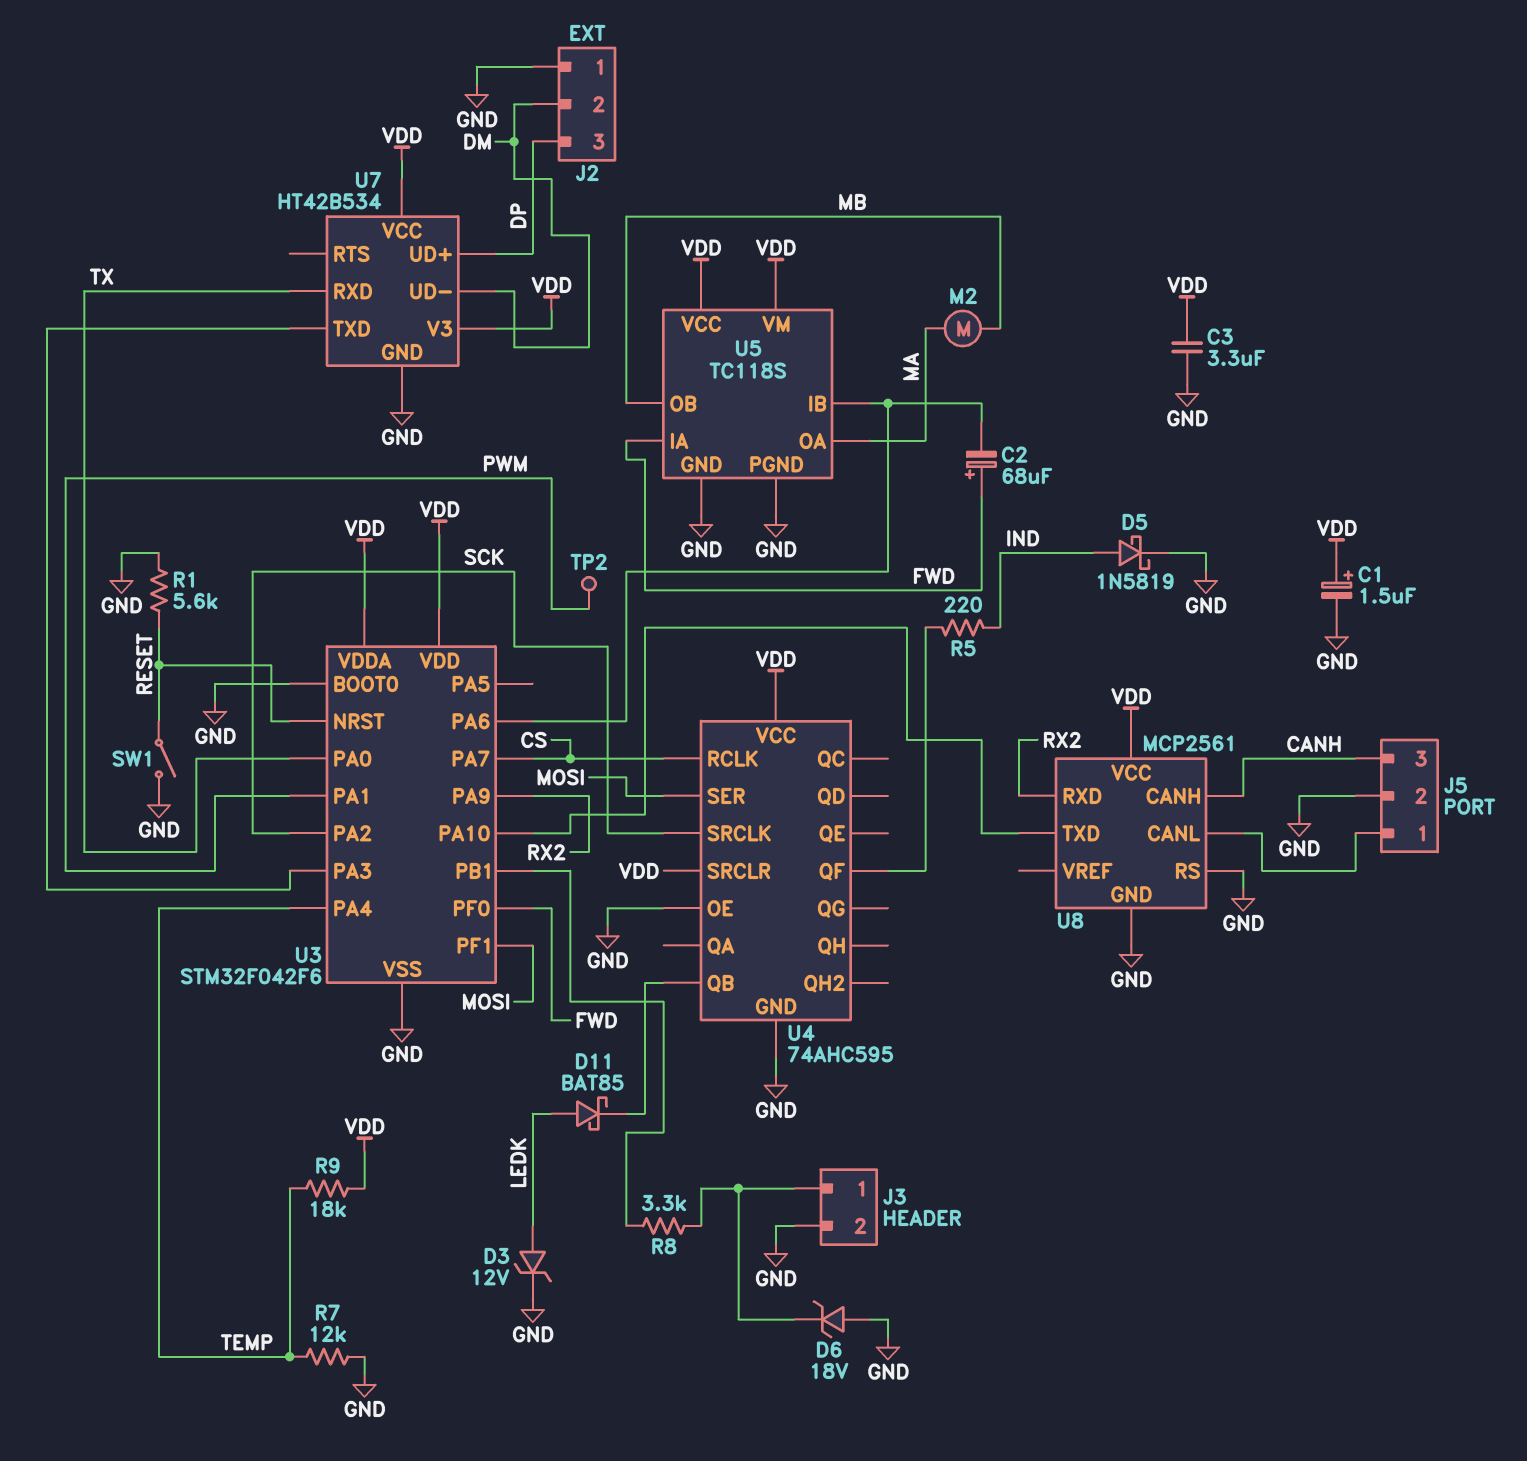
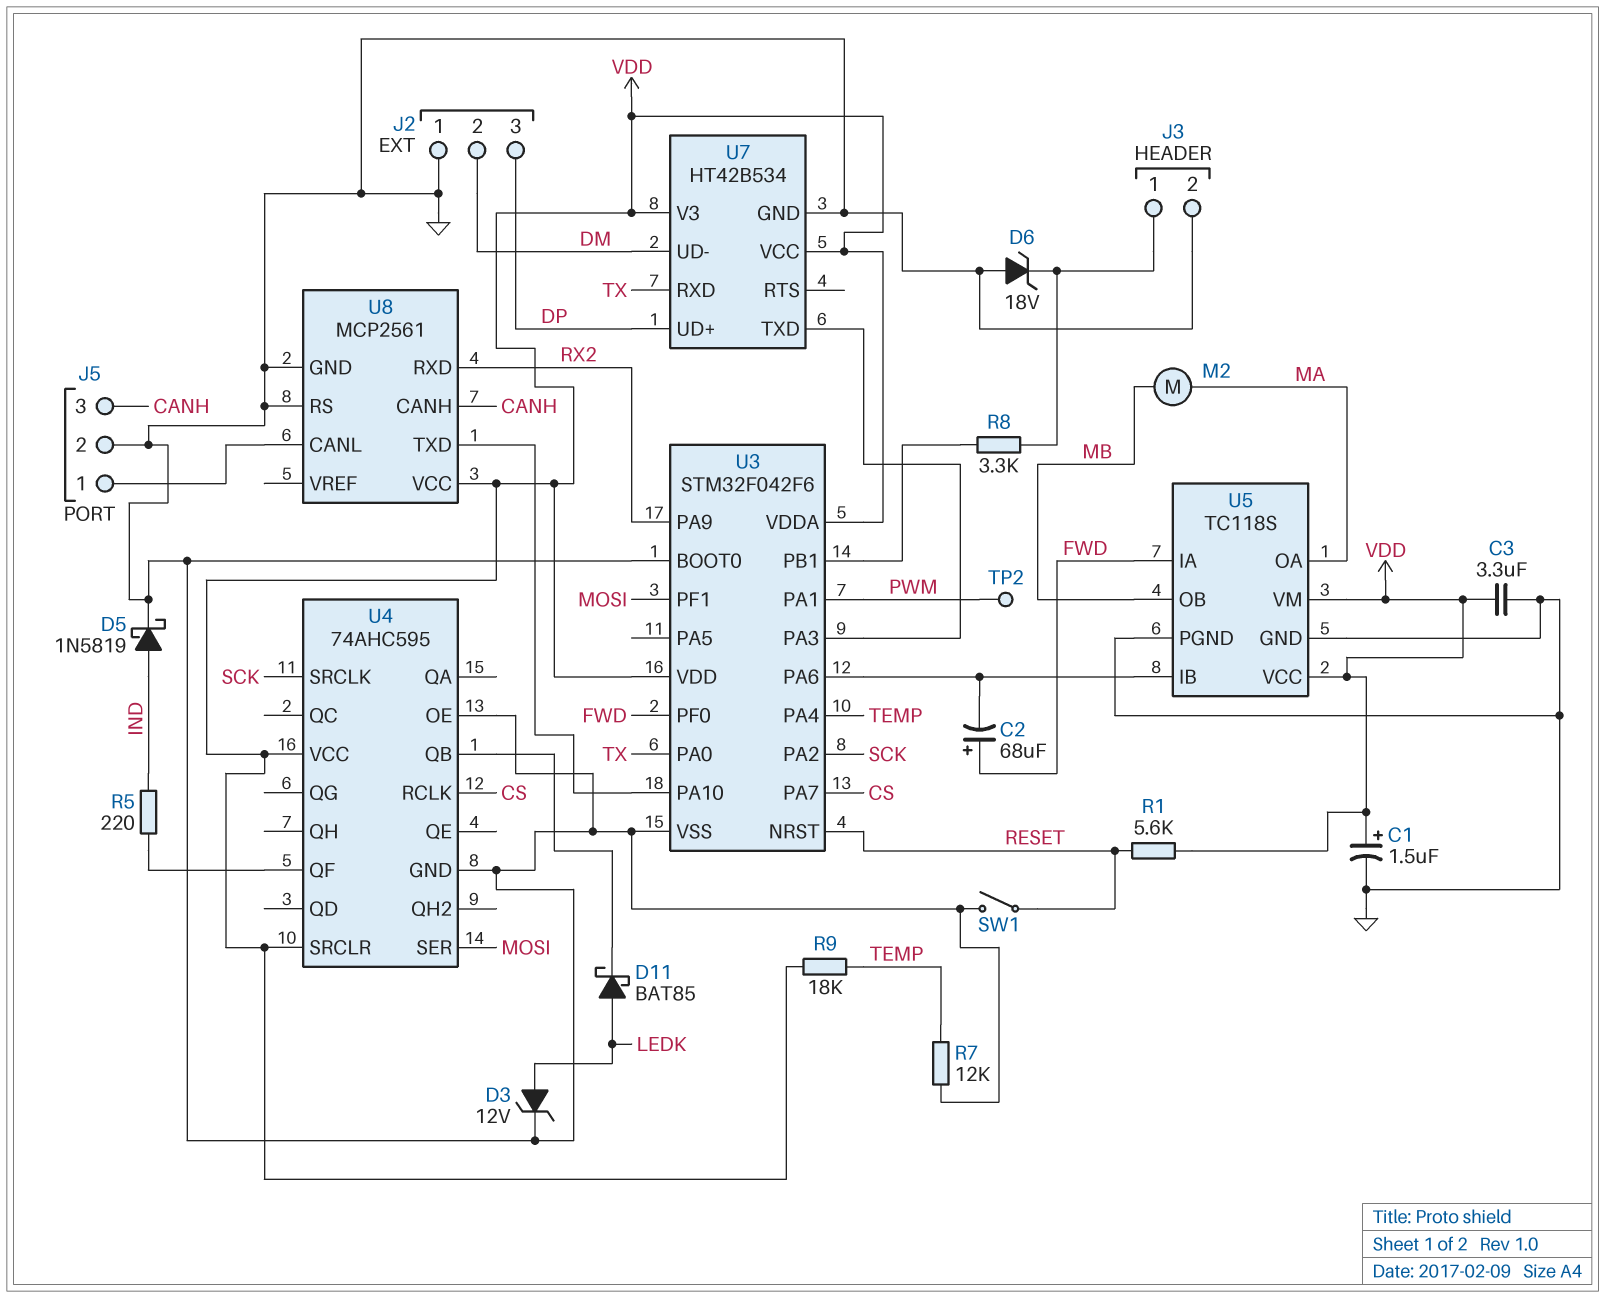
R1: 5.6k (GND, RESET) -> 5.6k (RESET, VDD)

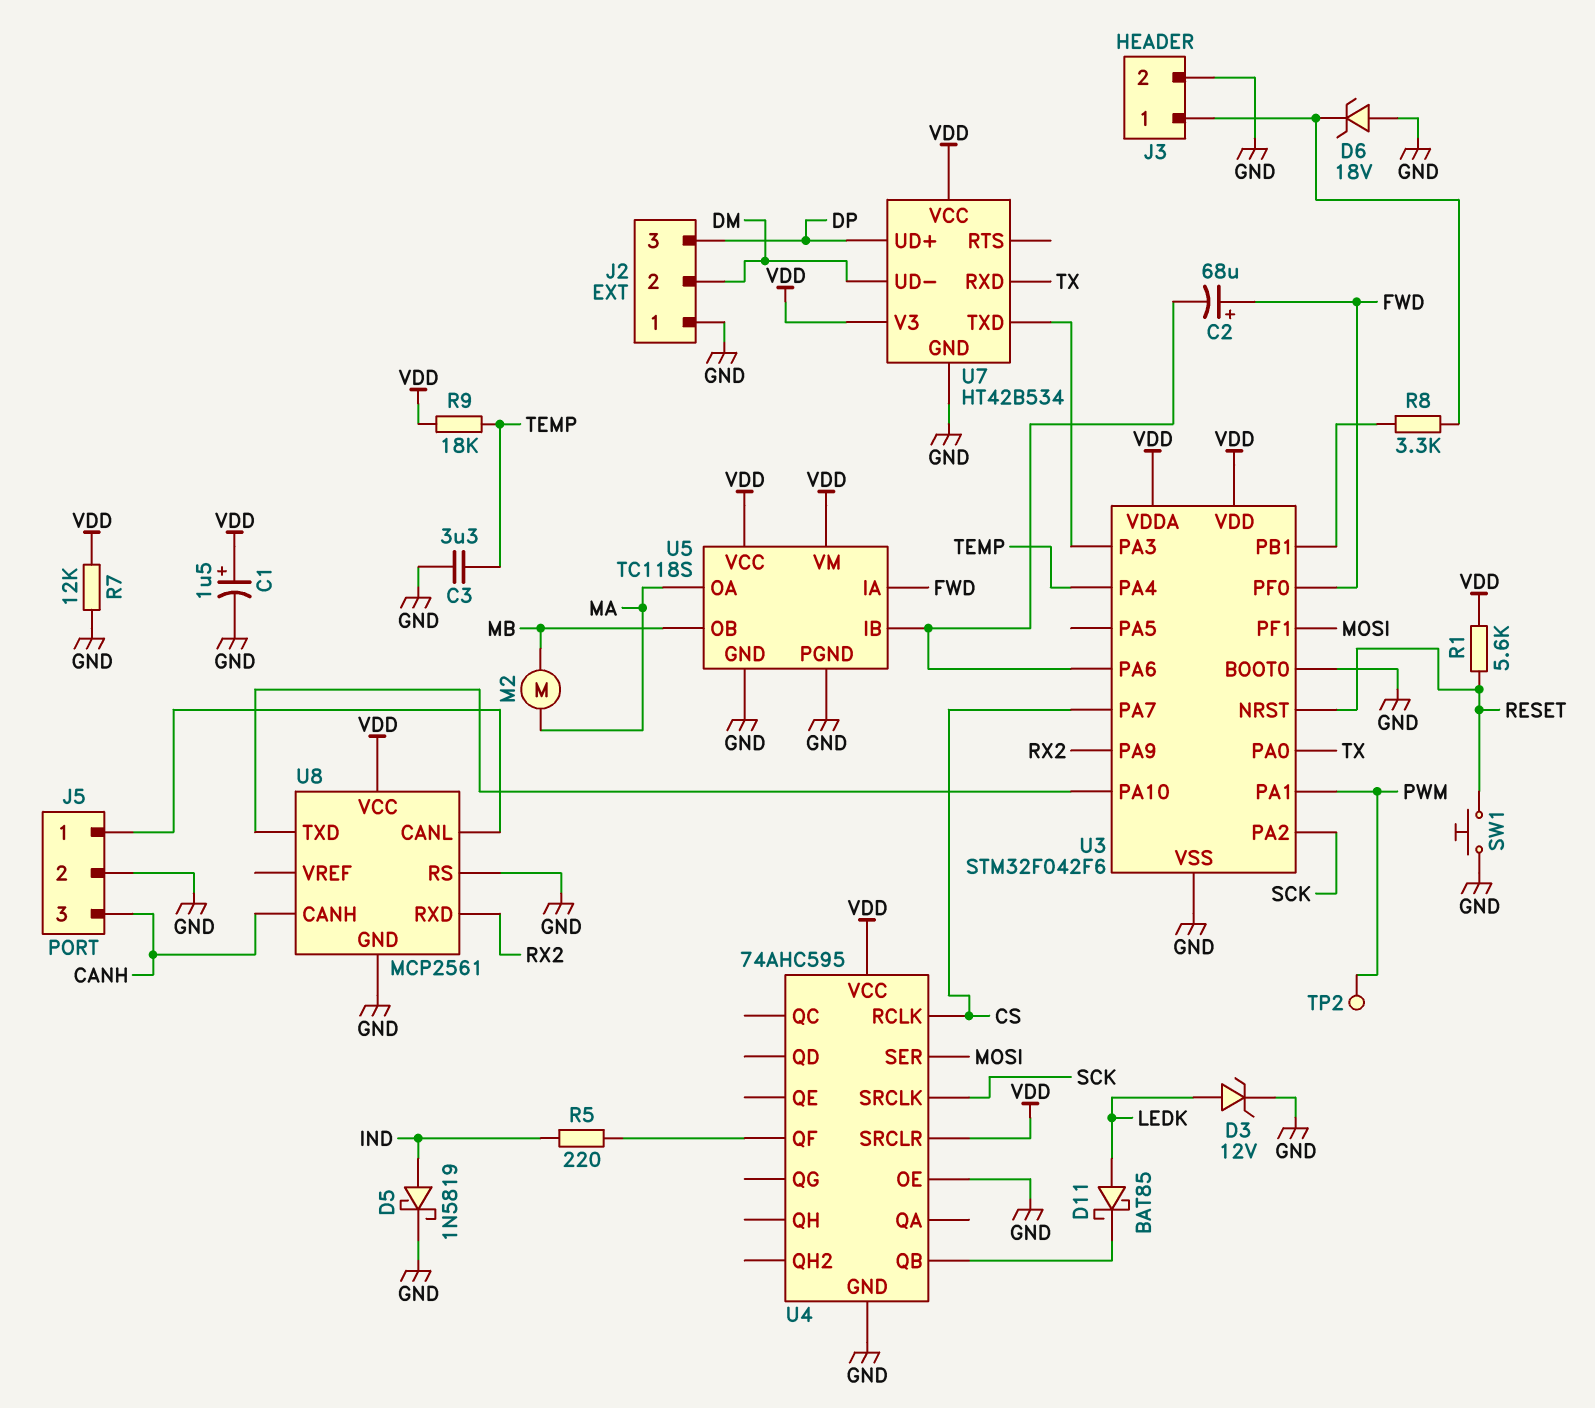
C3: 3.3uF (GND, VDD) -> 3.3uF (GND, TEMP)
R7: 12k (GND, TEMP) -> 12k (GND, VDD)
SW1: switch (GND, RESET) -> button (GND, RESET)

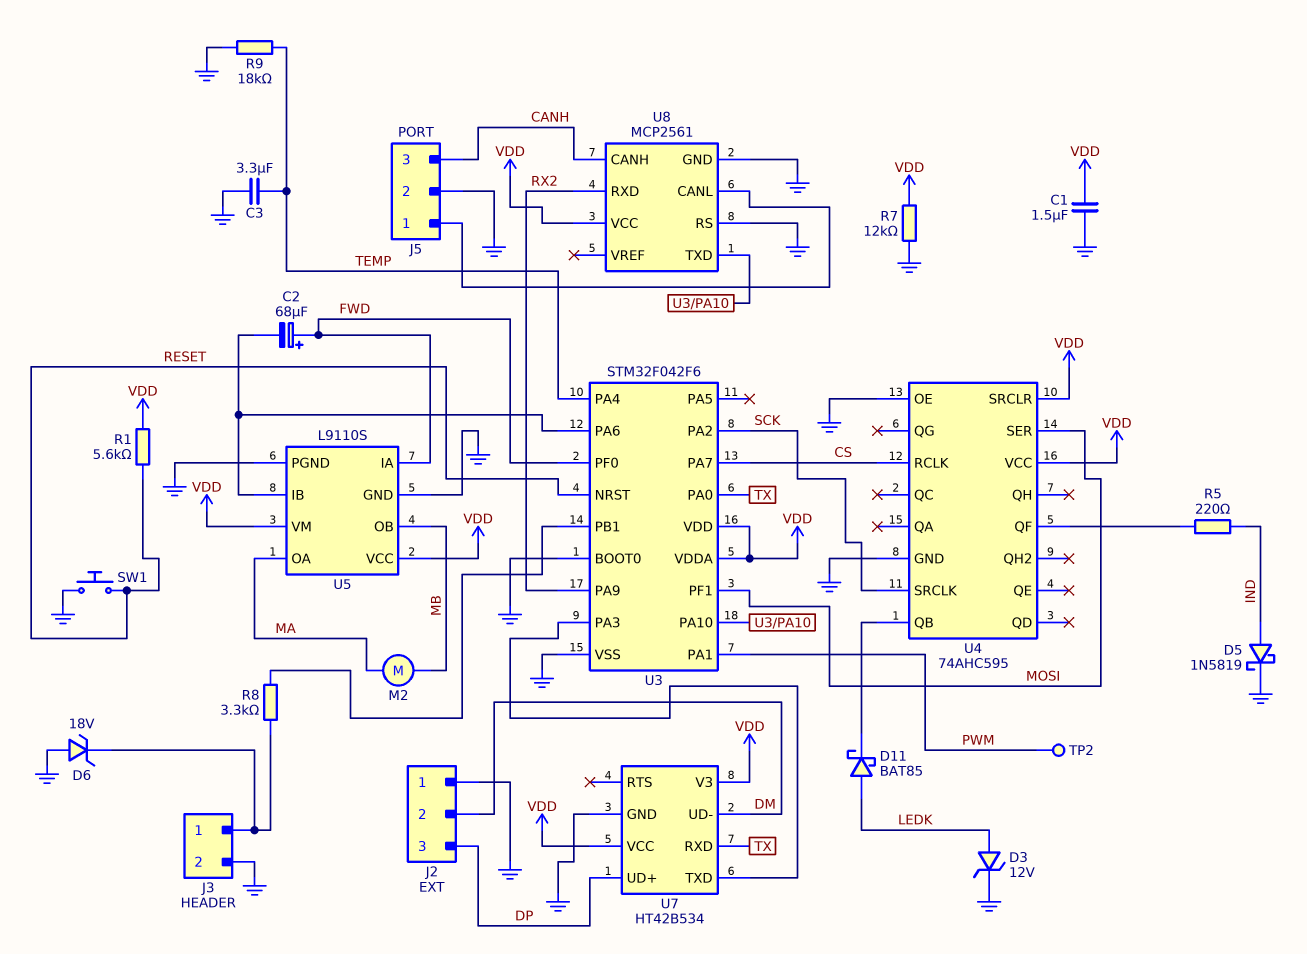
C1: 1.5uF (plus VDD, minus GND) -> 1.5uF (GND, VDD)
R9: 18k (TEMP, VDD) -> 18k (GND, TEMP)
U5: TC118S -> L9110S

